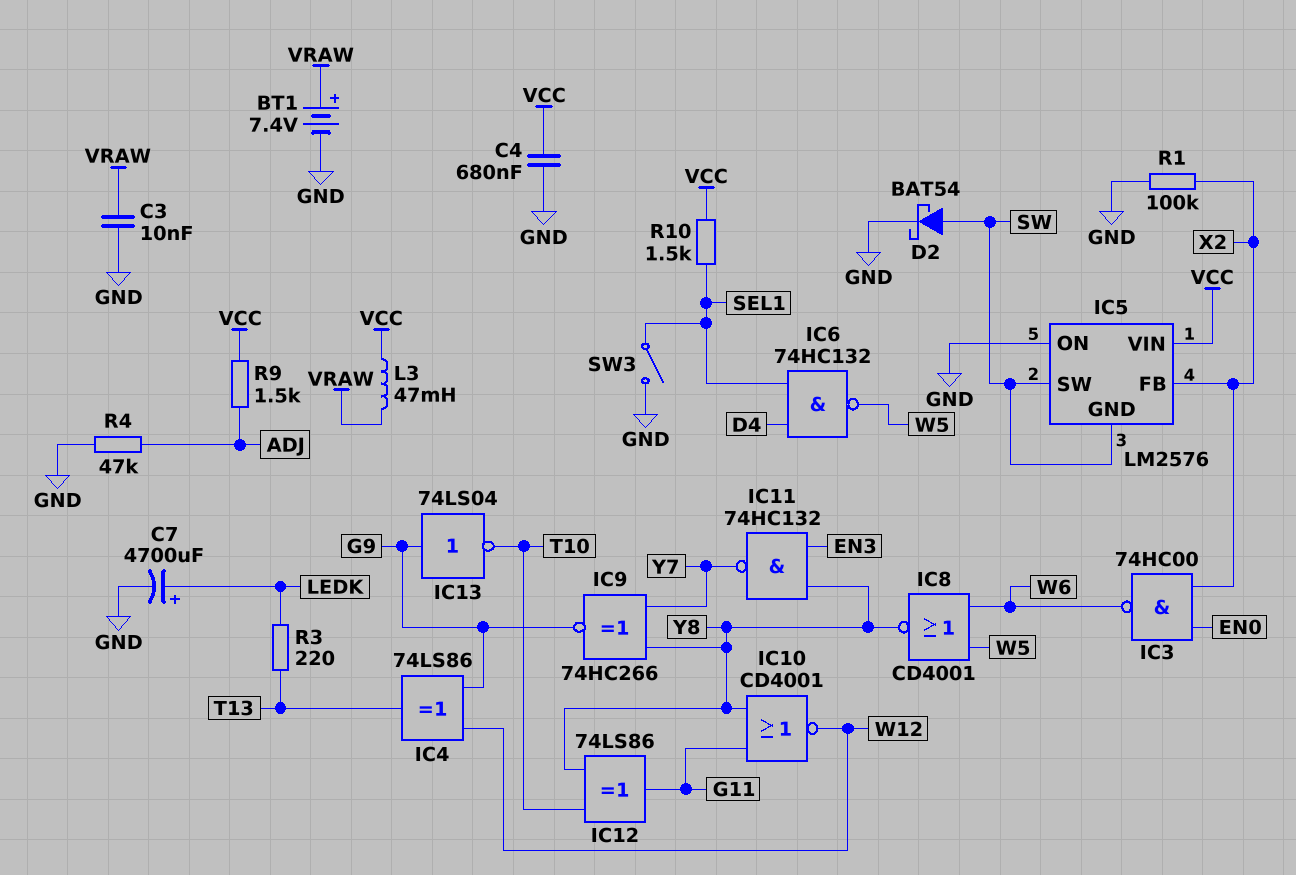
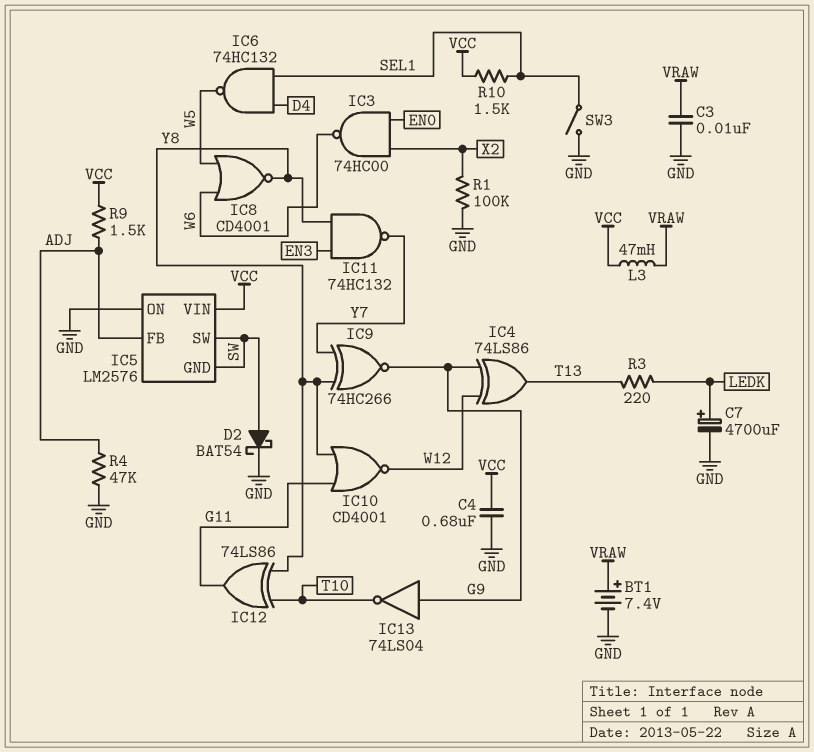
IC5 pin FB: X2 -> ADJ

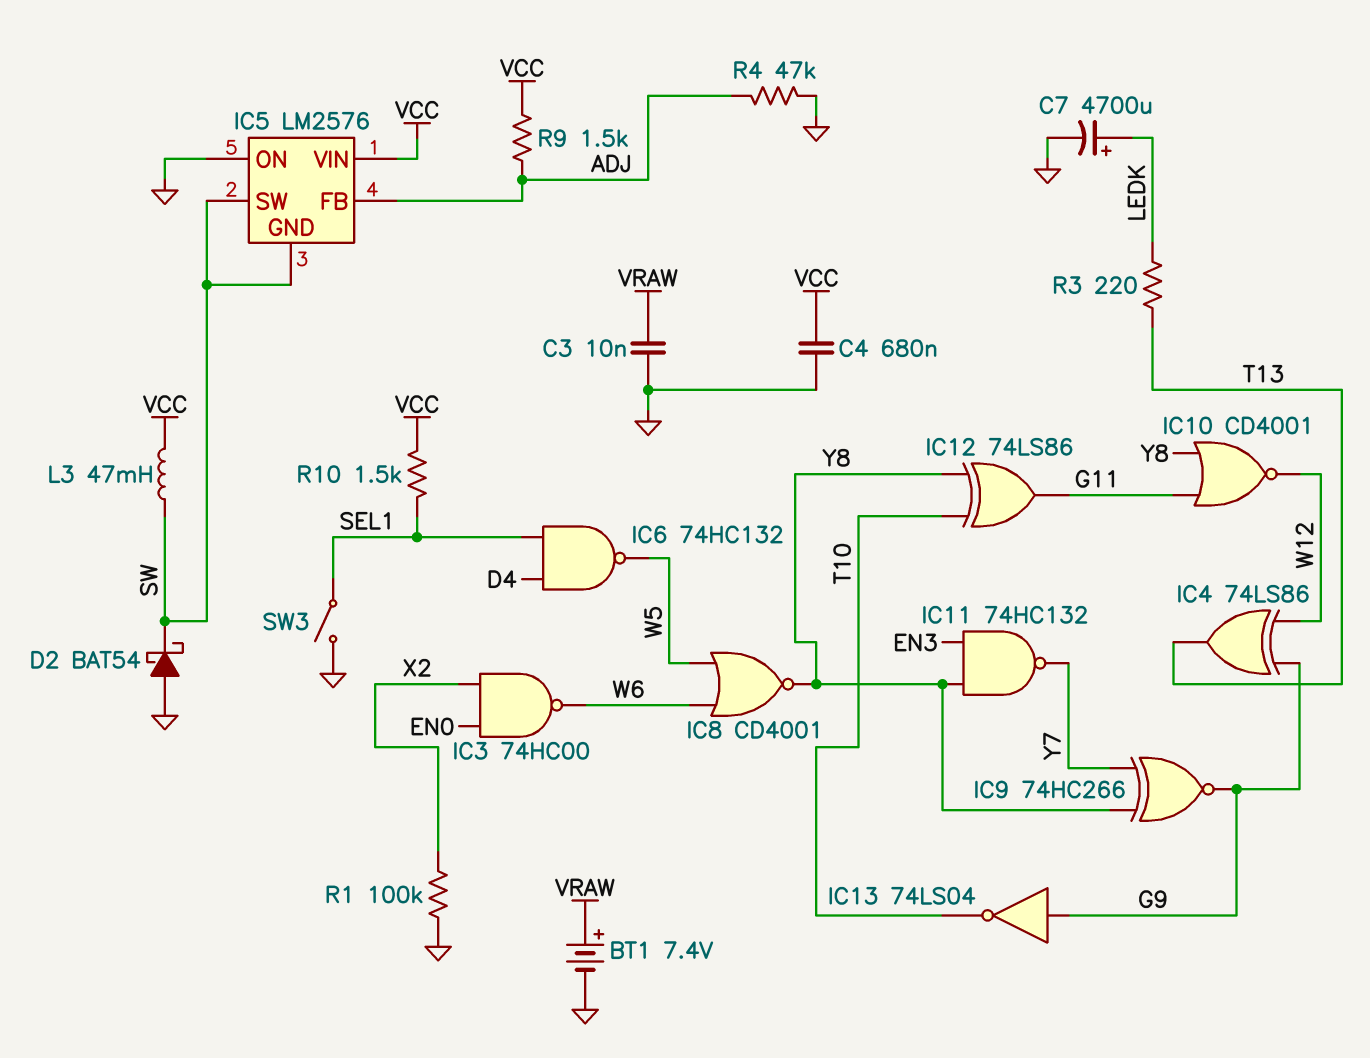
D2: schottky BAT54 (A SW, K GND) -> schottky BAT54 (A GND, K SW)
L3: 47mH (VCC, VRAW) -> 47mH (SW, VCC)

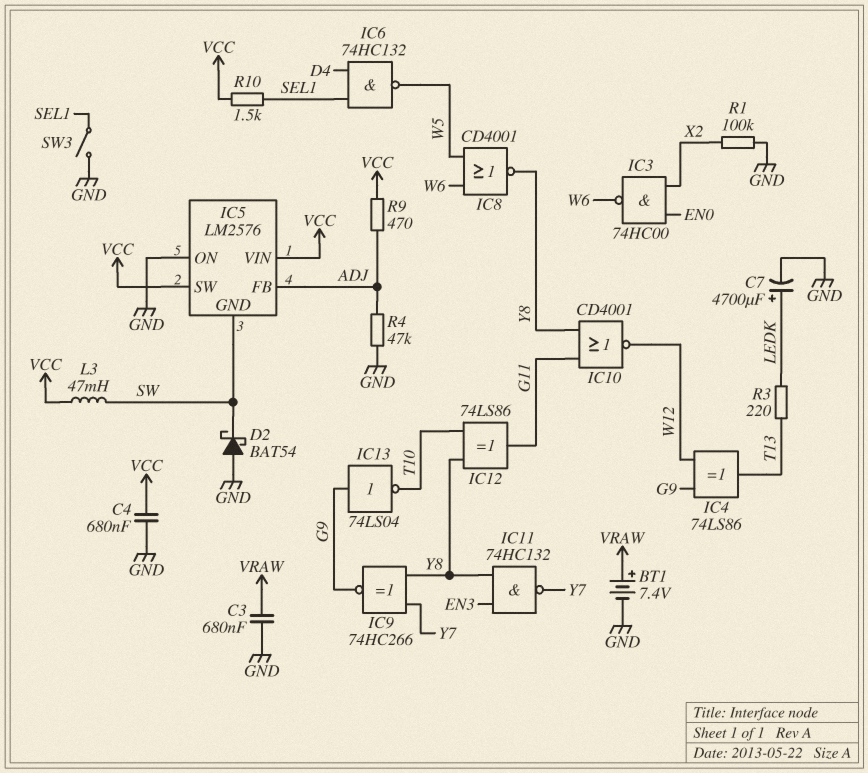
C3: 10nF (GND, VRAW) -> 680nF (GND, VRAW)
IC5 pin SW: SW -> VCC
R9: 1.5k (ADJ, VCC) -> 470 (ADJ, VCC)

